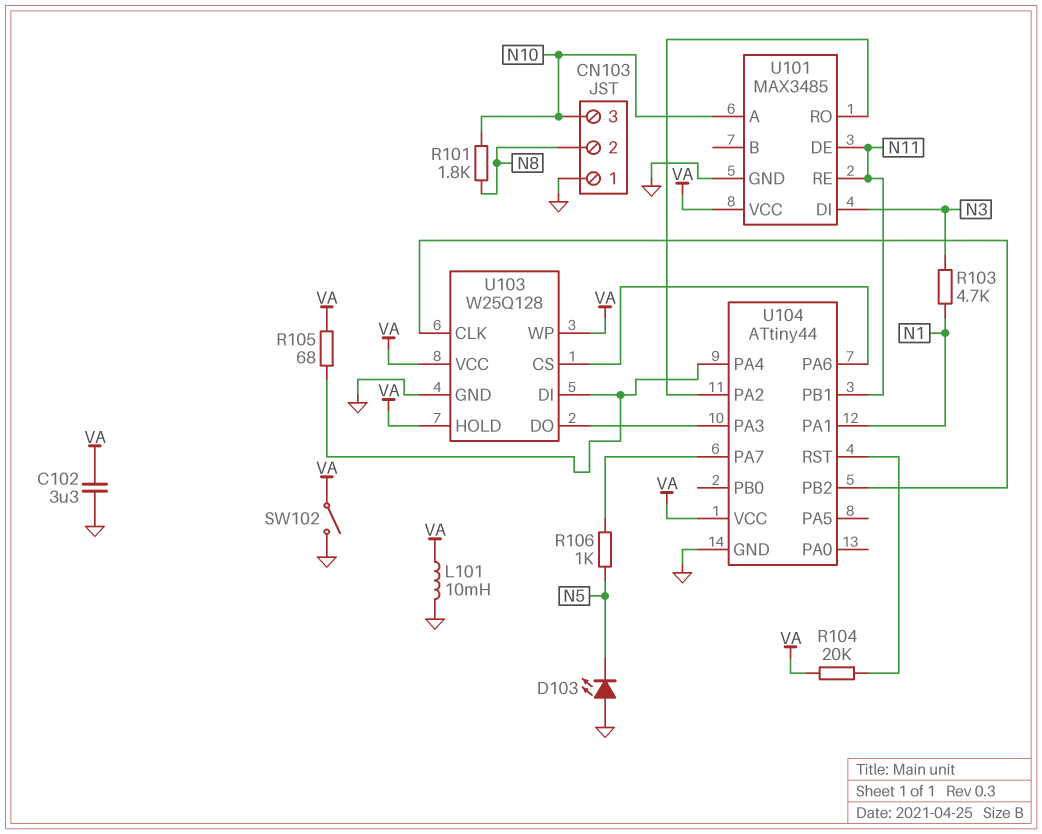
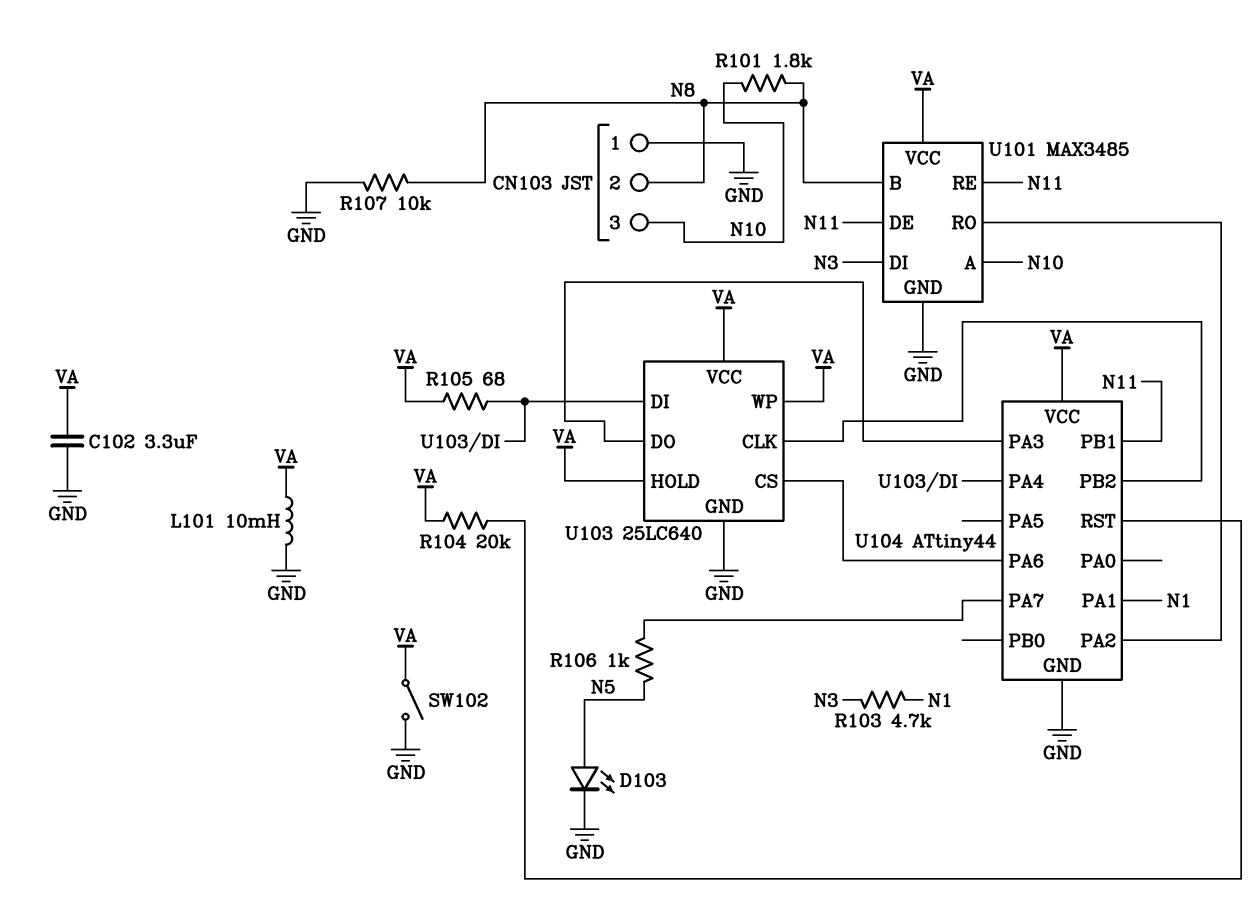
D103: LED (A GND, K N5) -> LED (A N5, K GND)
R107: none -> 10k (GND, N8)
U101 pin B: none -> N8
U103: W25Q128 -> 25LC640

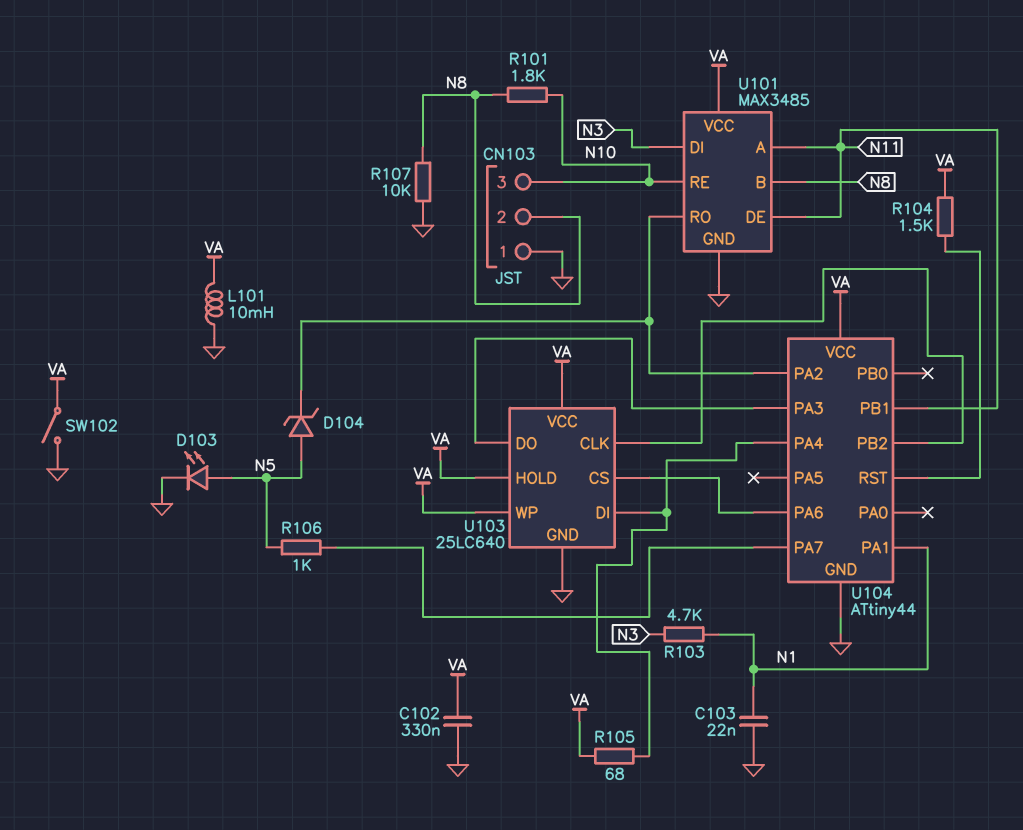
C102: 3.3uF (GND, VA) -> 330nF (GND, VA)
C103: none -> 22nF (GND, N1)
D104: none -> zener (A N5, K U101/RO)
R104: 20k (U104/RST, VA) -> 1.5k (U104/RST, VA)
U101 pin A: N10 -> N11
U101 pin RE: N11 -> N10

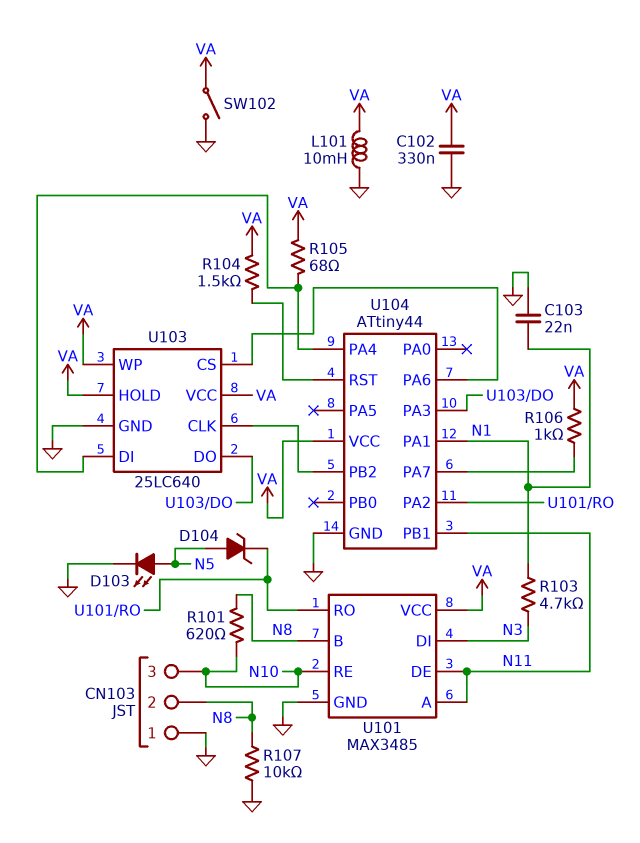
R101: 1.8k (N8, N10) -> 620 (N8, N10)
R106: 1k (N5, U104/PA7) -> 1k (U104/PA7, VA)

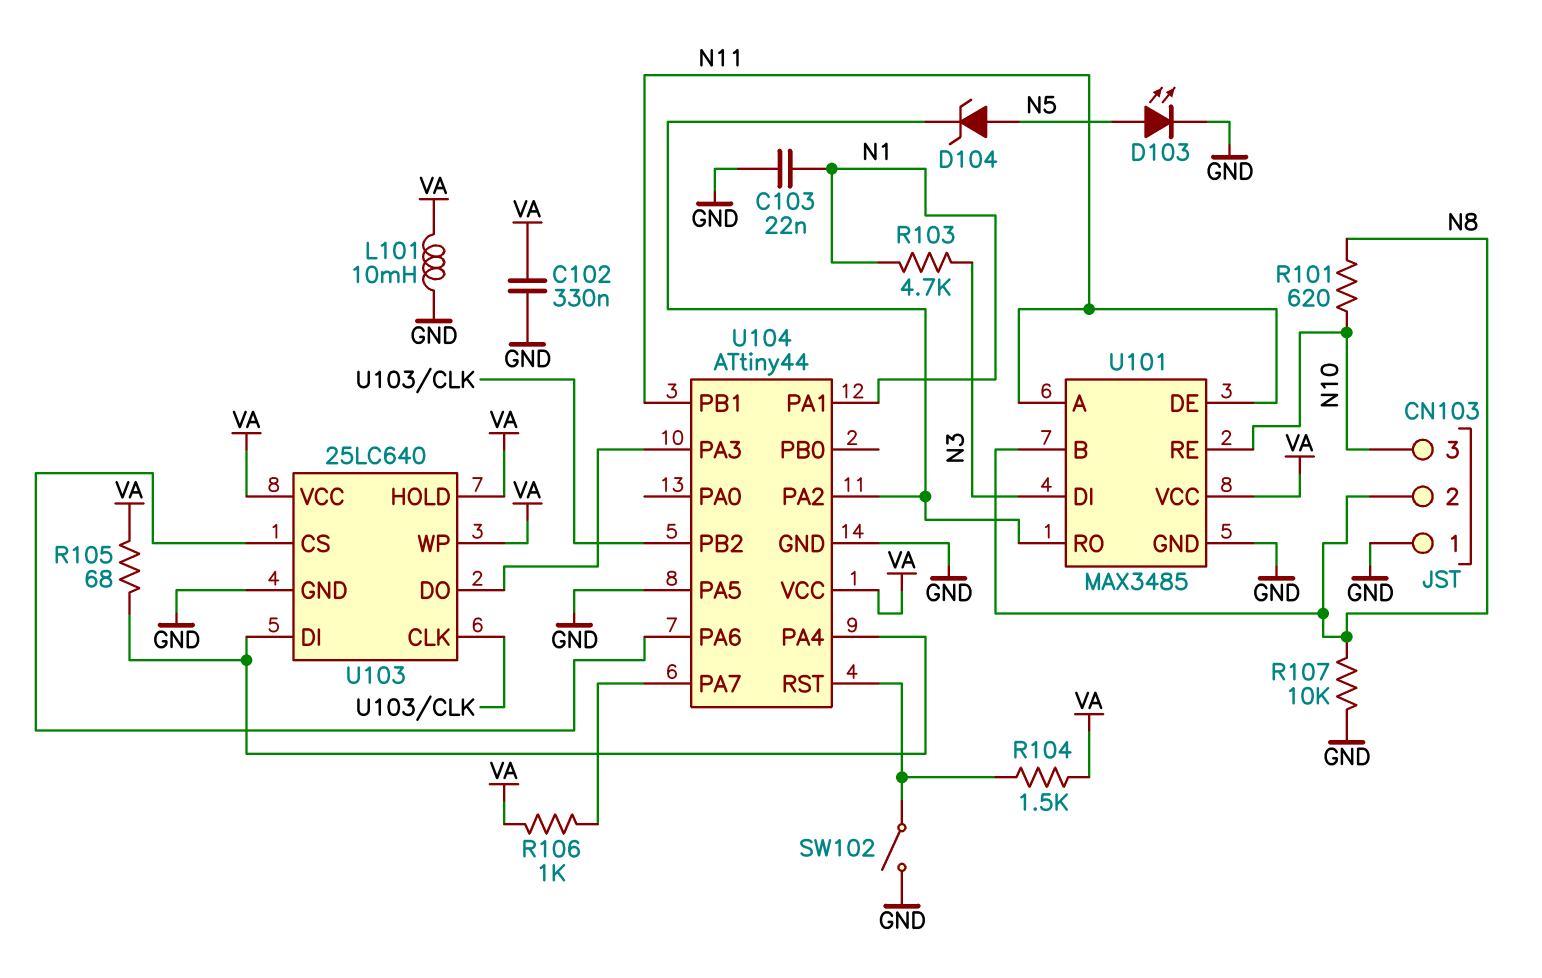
SW102: switch (GND, VA) -> switch (GND, U104/RST)
U104 pin PA5: none -> GND

